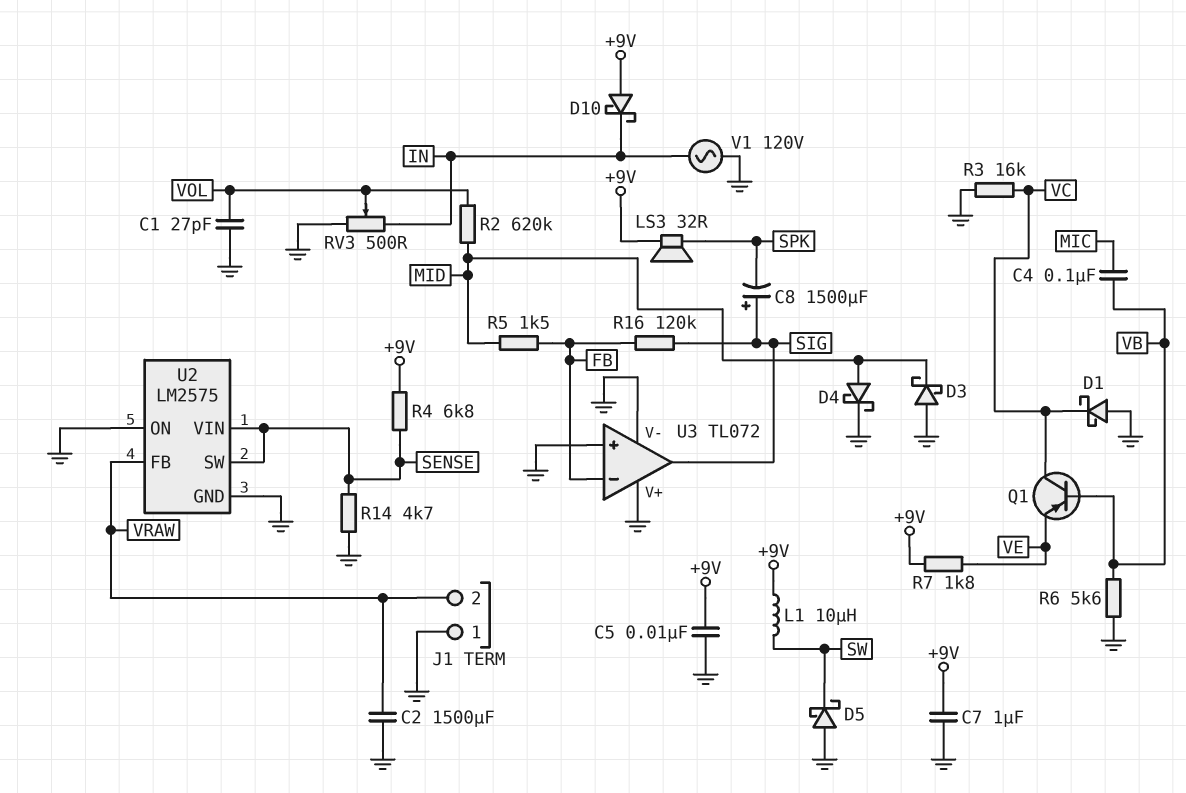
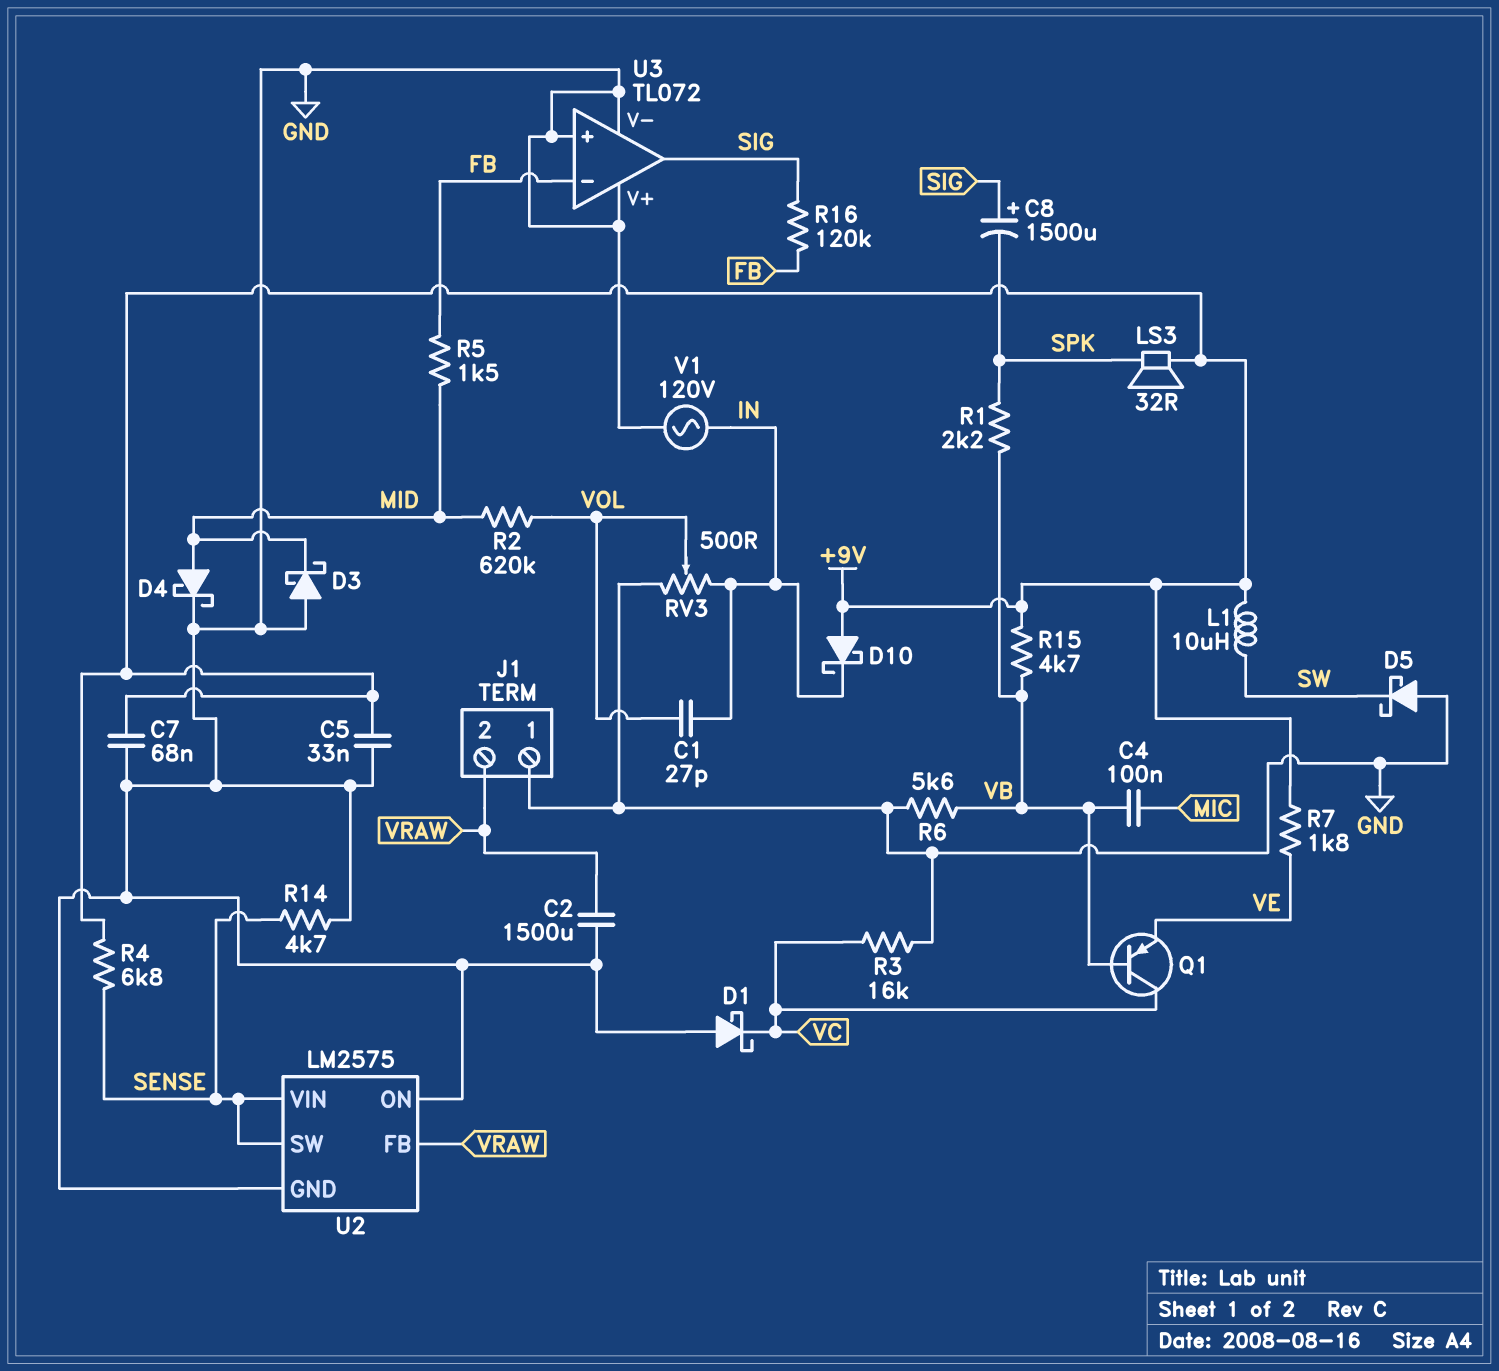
C1: 27pF (GND, VOL) -> 27pF (IN, VOL)
C5: 10nF (+9V, GND) -> 33nF (+9V, GND)
C7: 1uF (+9V, GND) -> 68nF (+9V, GND)
R1: none -> 2.2k (SPK, VB)
R15: none -> 4.7k (+9V, VB)

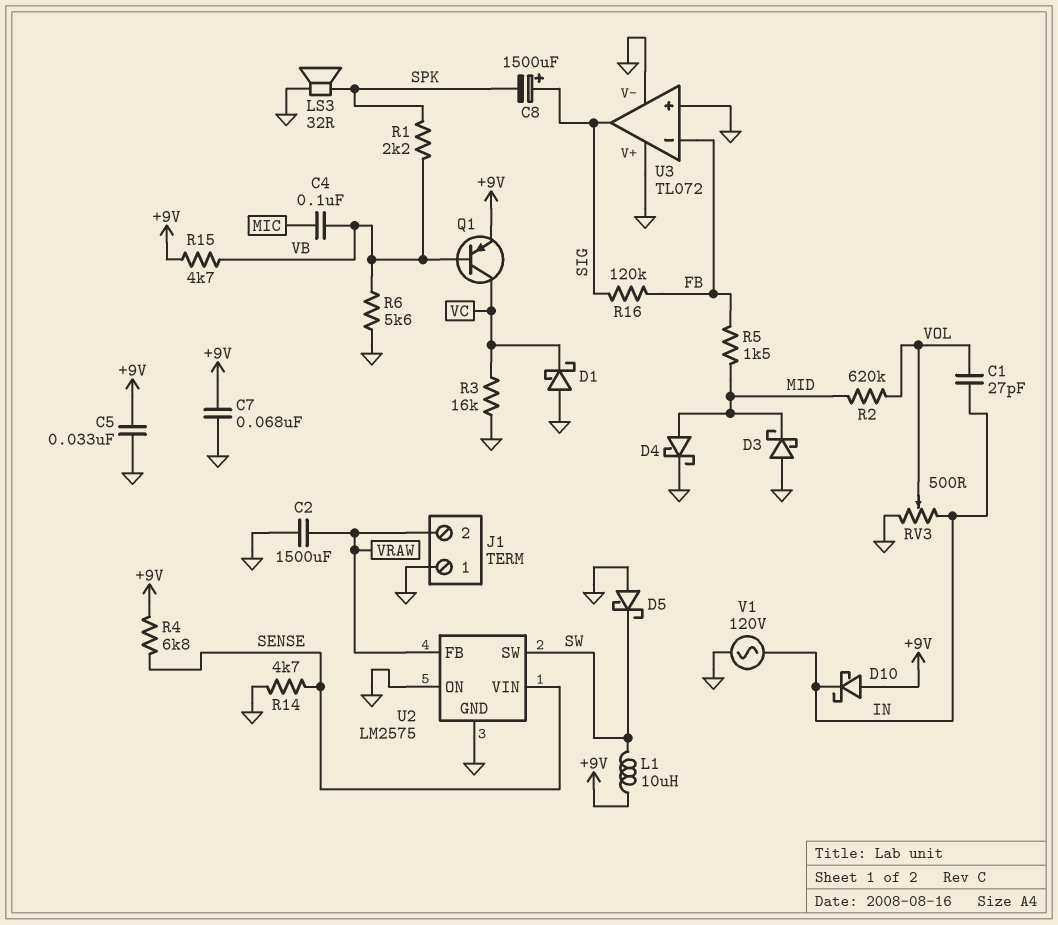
LS3: speaker 32R (+9V, SPK) -> speaker 32R (GND, SPK)
Q1: PNP (B VB, C VC, E VE) -> PNP (B VB, C VC, E +9V)
R7: 1.8k (+9V, VE) -> none
U2 pin SW: SENSE -> SW

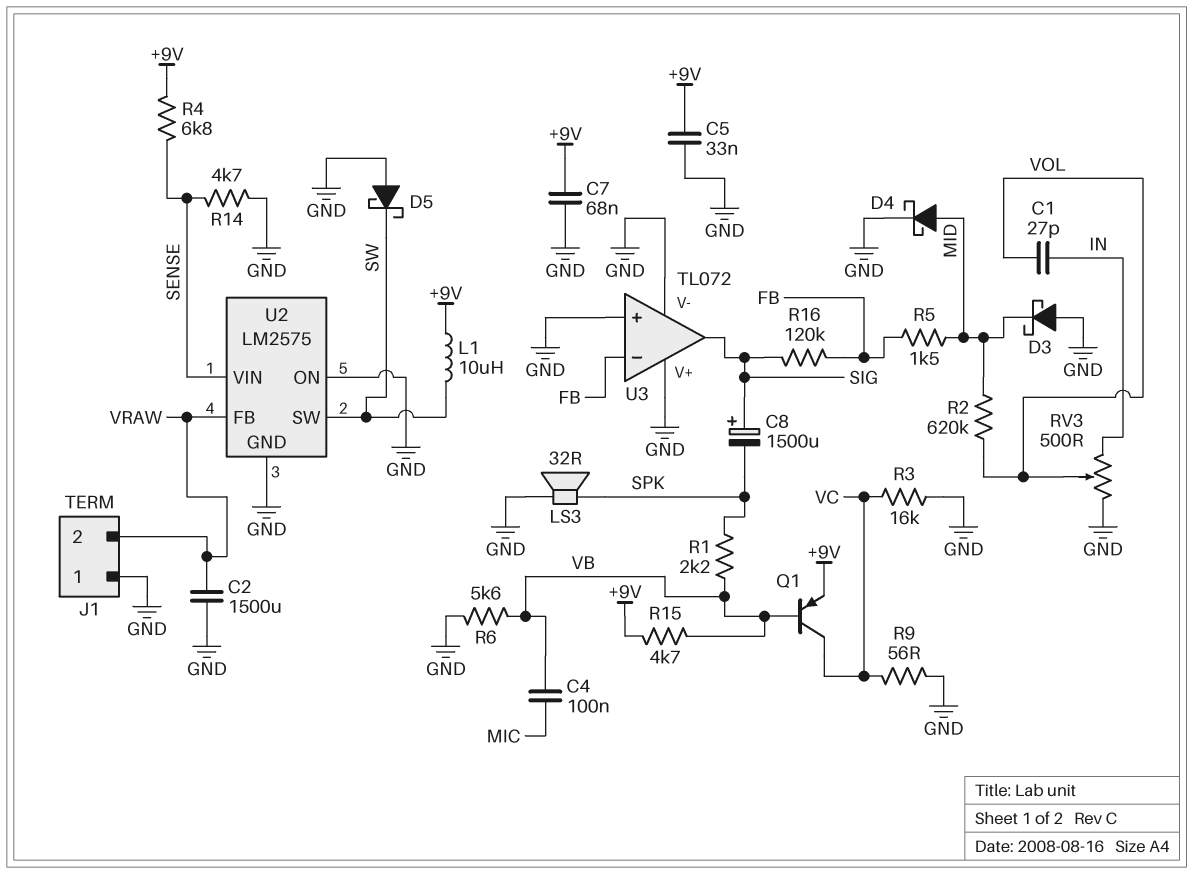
D1: schottky (A GND, K VC) -> none
D10: schottky (A +9V, K IN) -> none
R9: none -> 56 (GND, VC)
V1: AC 120V (GND, IN) -> none

